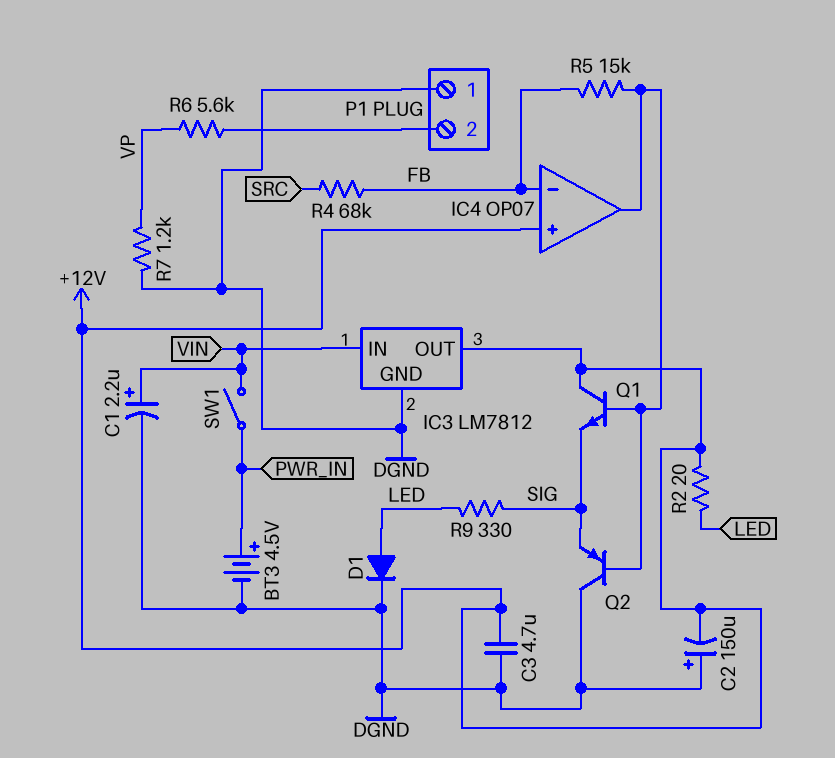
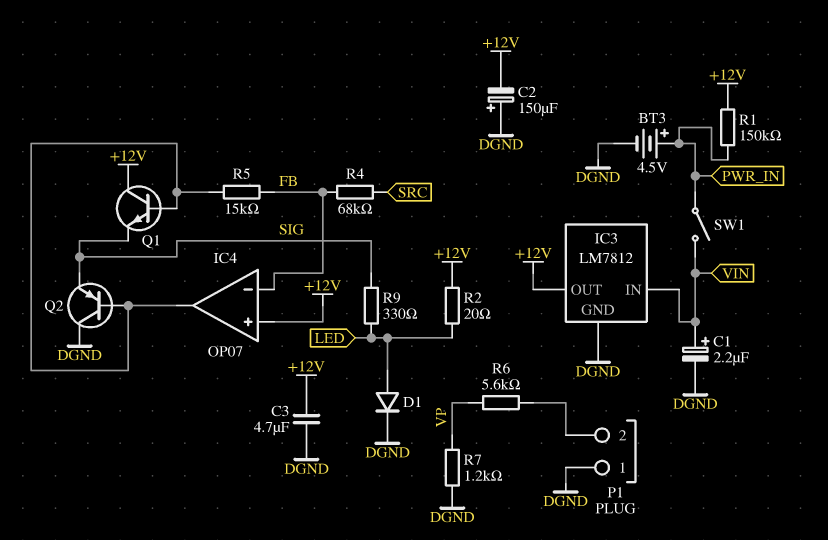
R1: none -> 150k (+12V, PWR_IN)

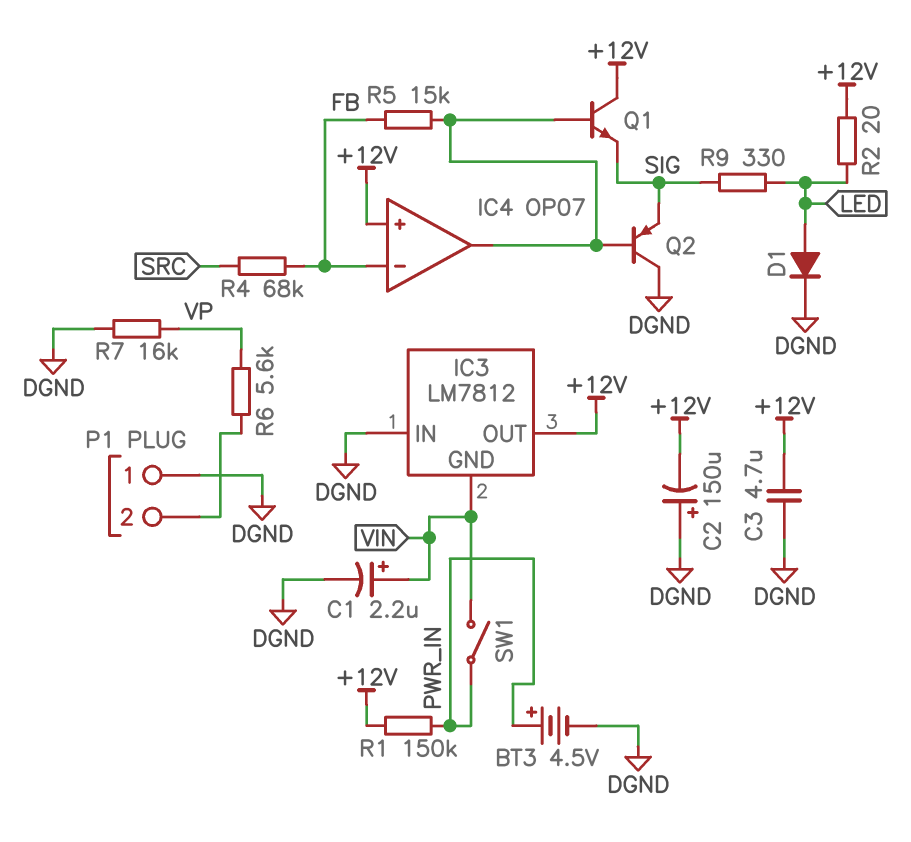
IC3 pin GND: DGND -> VIN
IC3 pin IN: VIN -> DGND
R7: 1.2k (DGND, VP) -> 16k (DGND, VP)

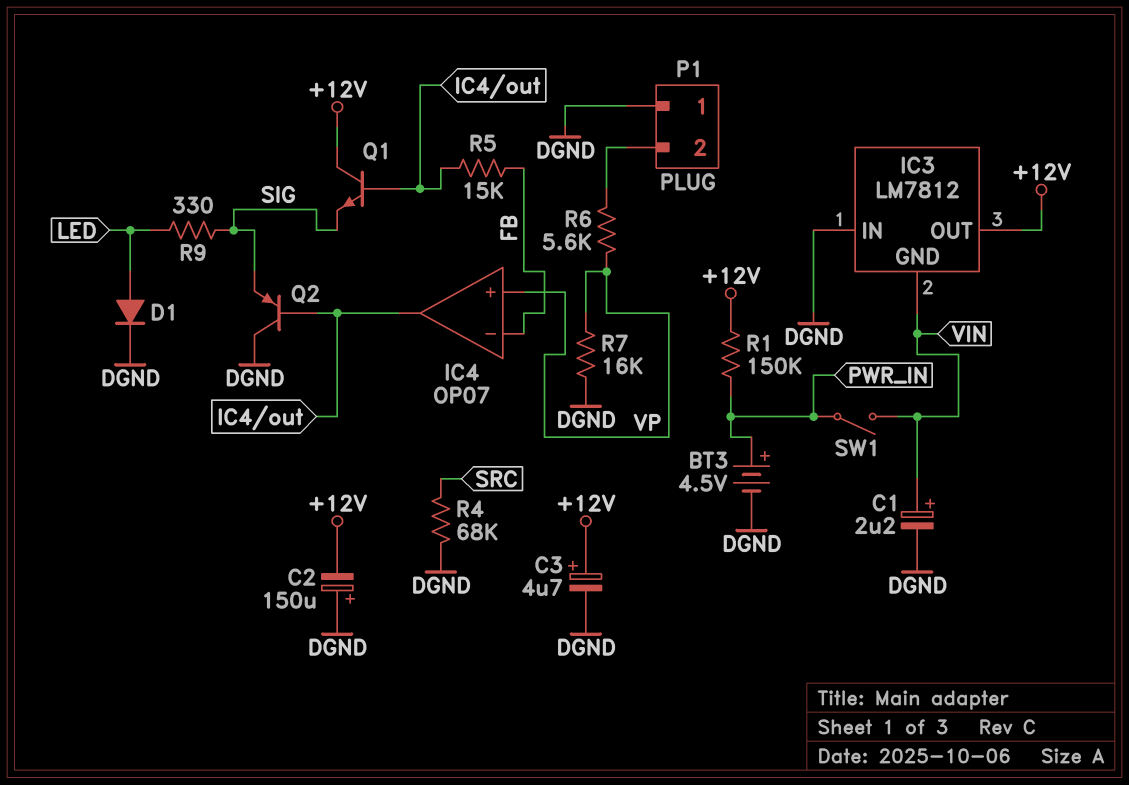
C3: 4.7uF (+12V, DGND) -> 4.7uF (plus +12V, minus DGND)
IC4 pin in+: +12V -> VP
R2: 20 (+12V, LED) -> none
R4: 68k (FB, SRC) -> 68k (DGND, SRC)

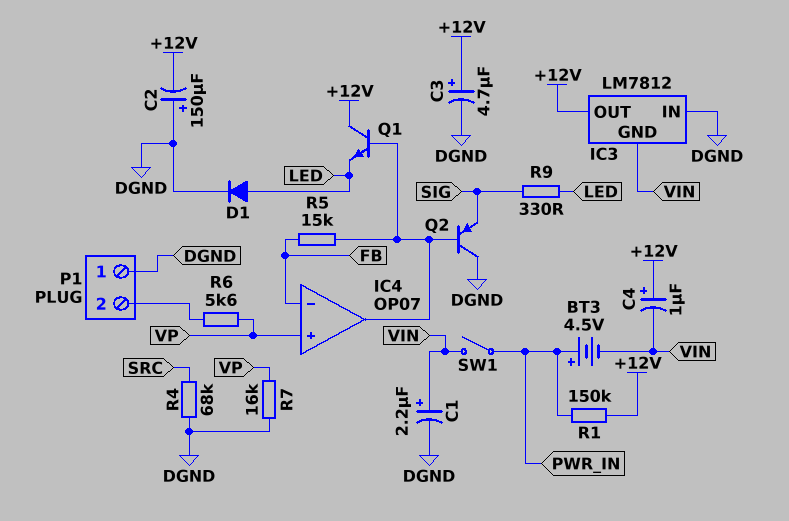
BT3: 4.5V (plus PWR_IN, minus DGND) -> 4.5V (plus PWR_IN, minus VIN)
C4: none -> 1uF (plus +12V, minus VIN)
Q1: NPN (B IC4/out, C +12V, E SIG) -> NPN (B IC4/out, C +12V, E LED)

